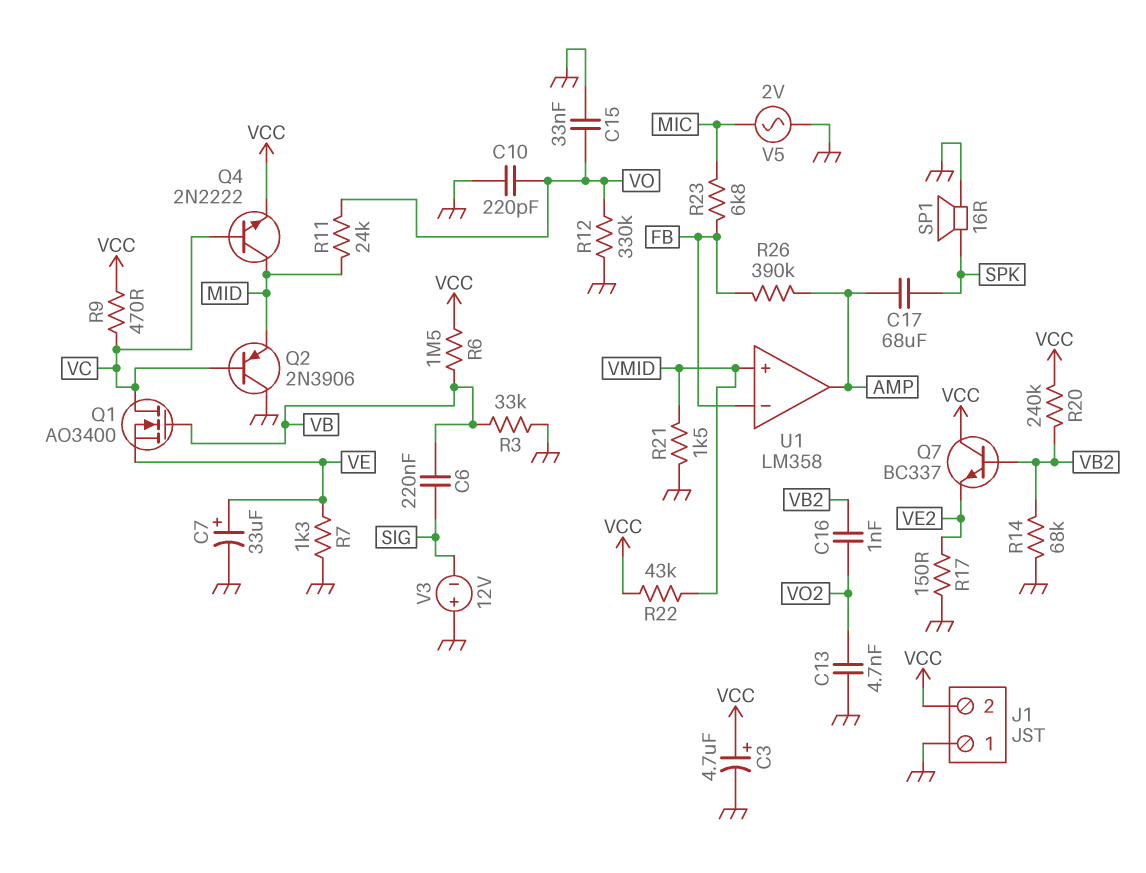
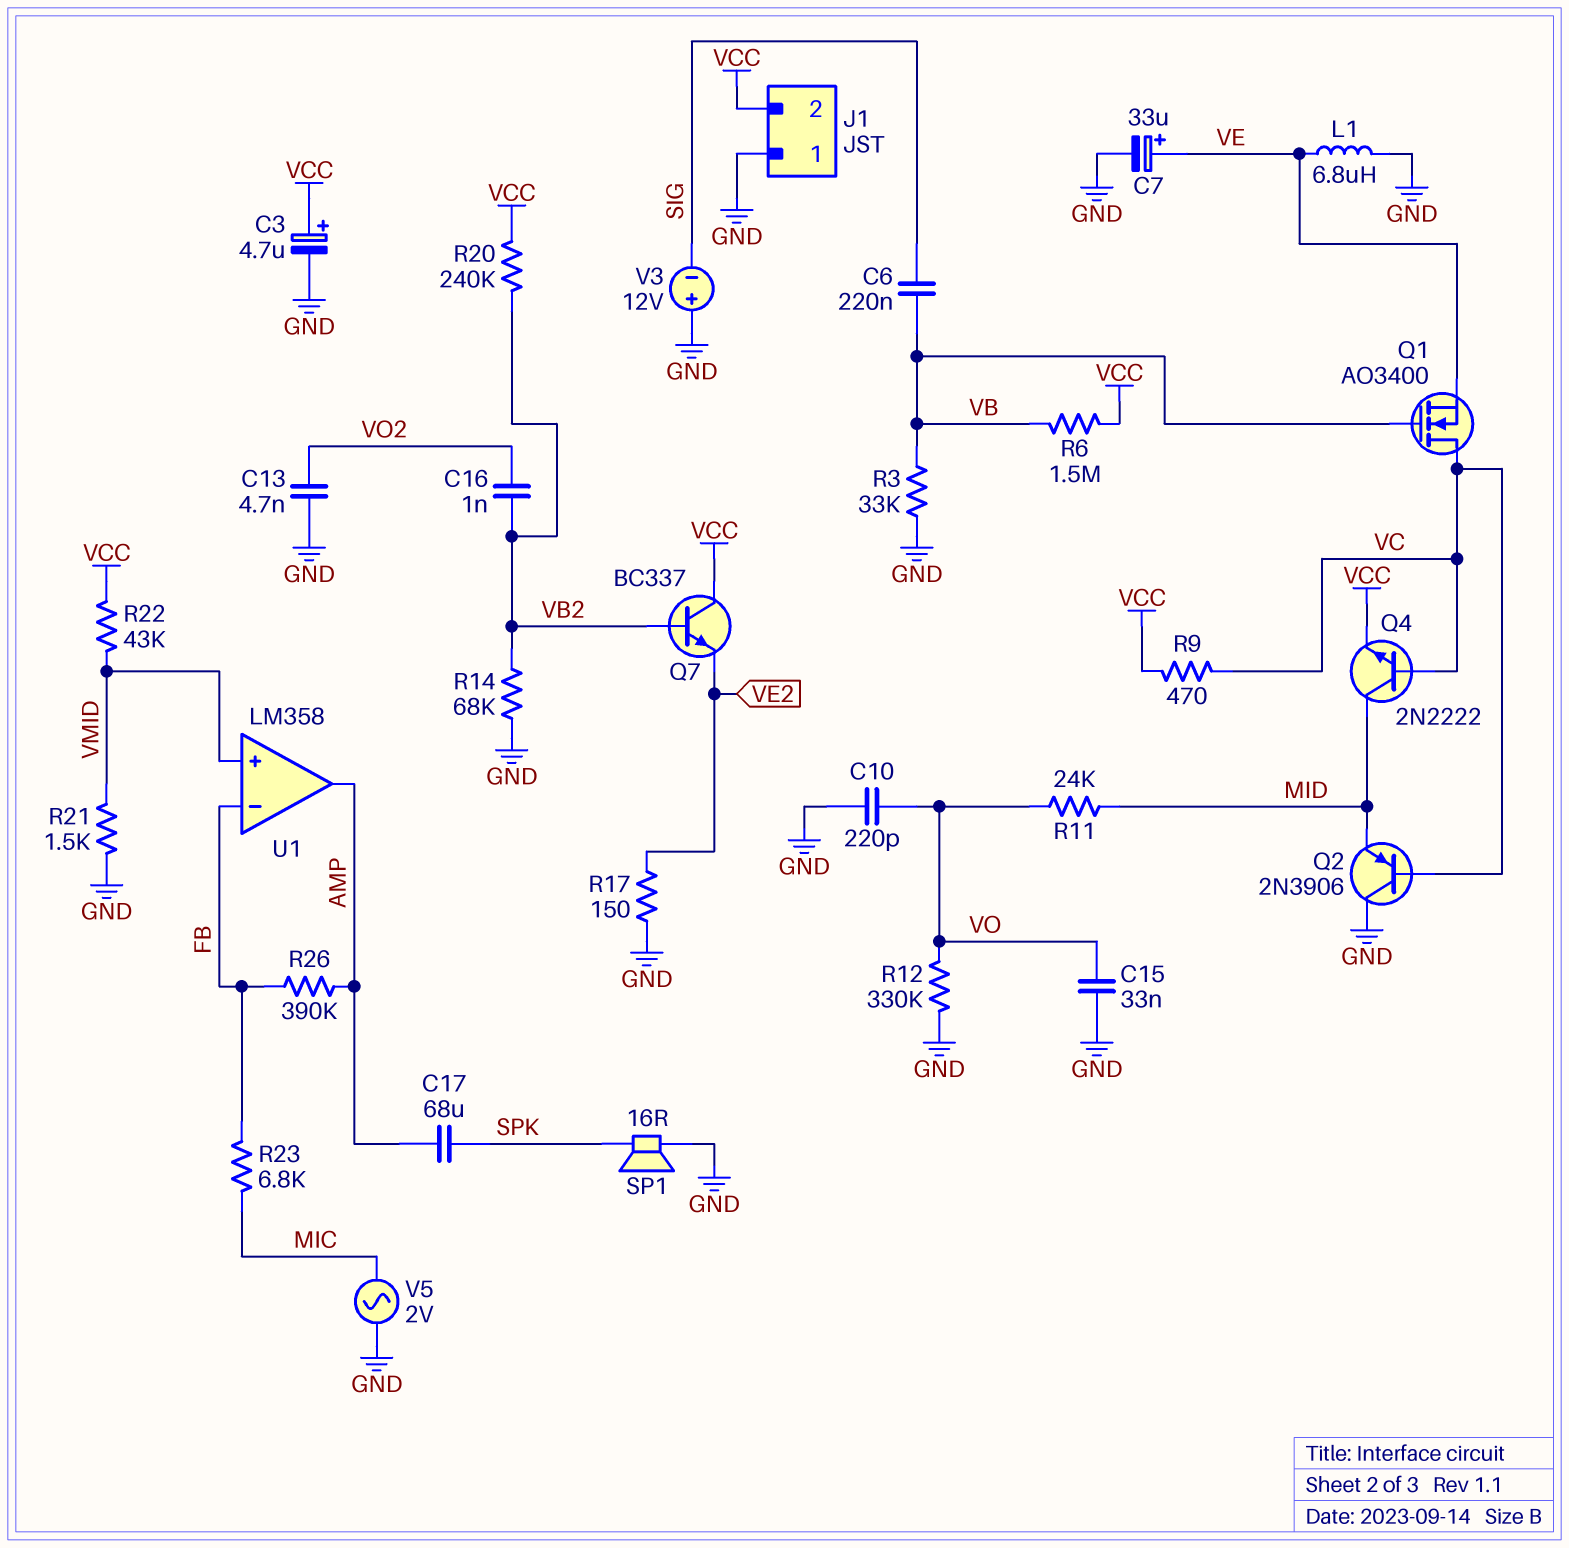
L1: none -> 6.8uH (GND, VE)
R7: 1.3k (GND, VE) -> none

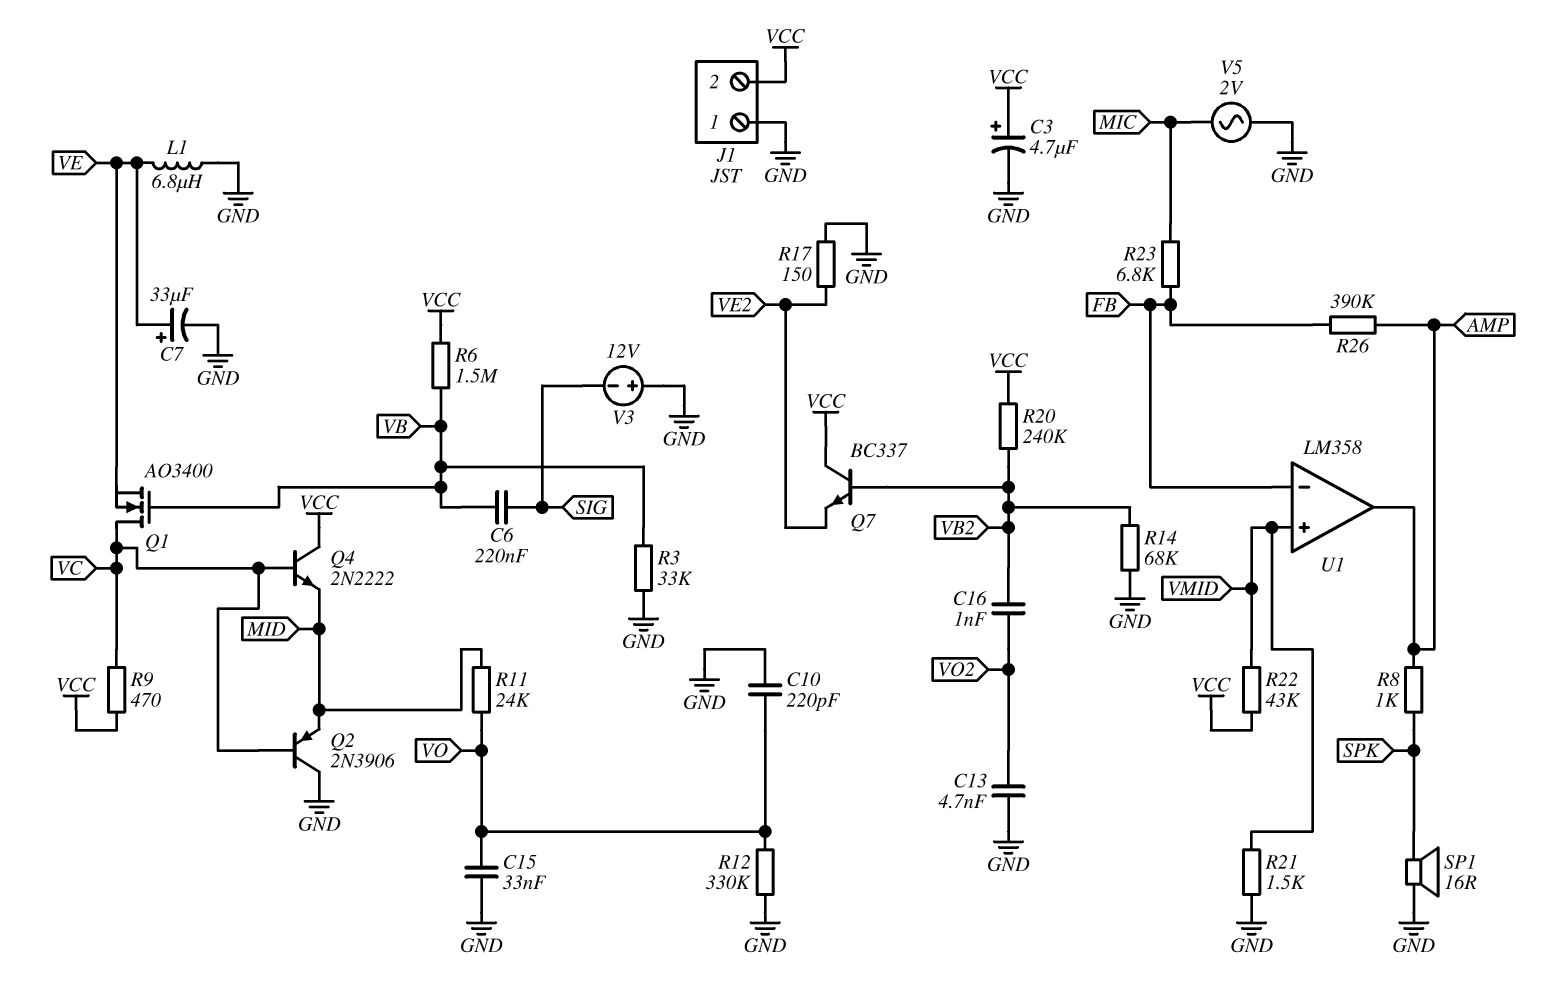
C17: 68uF (AMP, SPK) -> none
Q4: NPN 2N2222 (B VC, C MID, E VCC) -> NPN 2N2222 (B VC, C VCC, E MID)
R8: none -> 1k (AMP, SPK)

